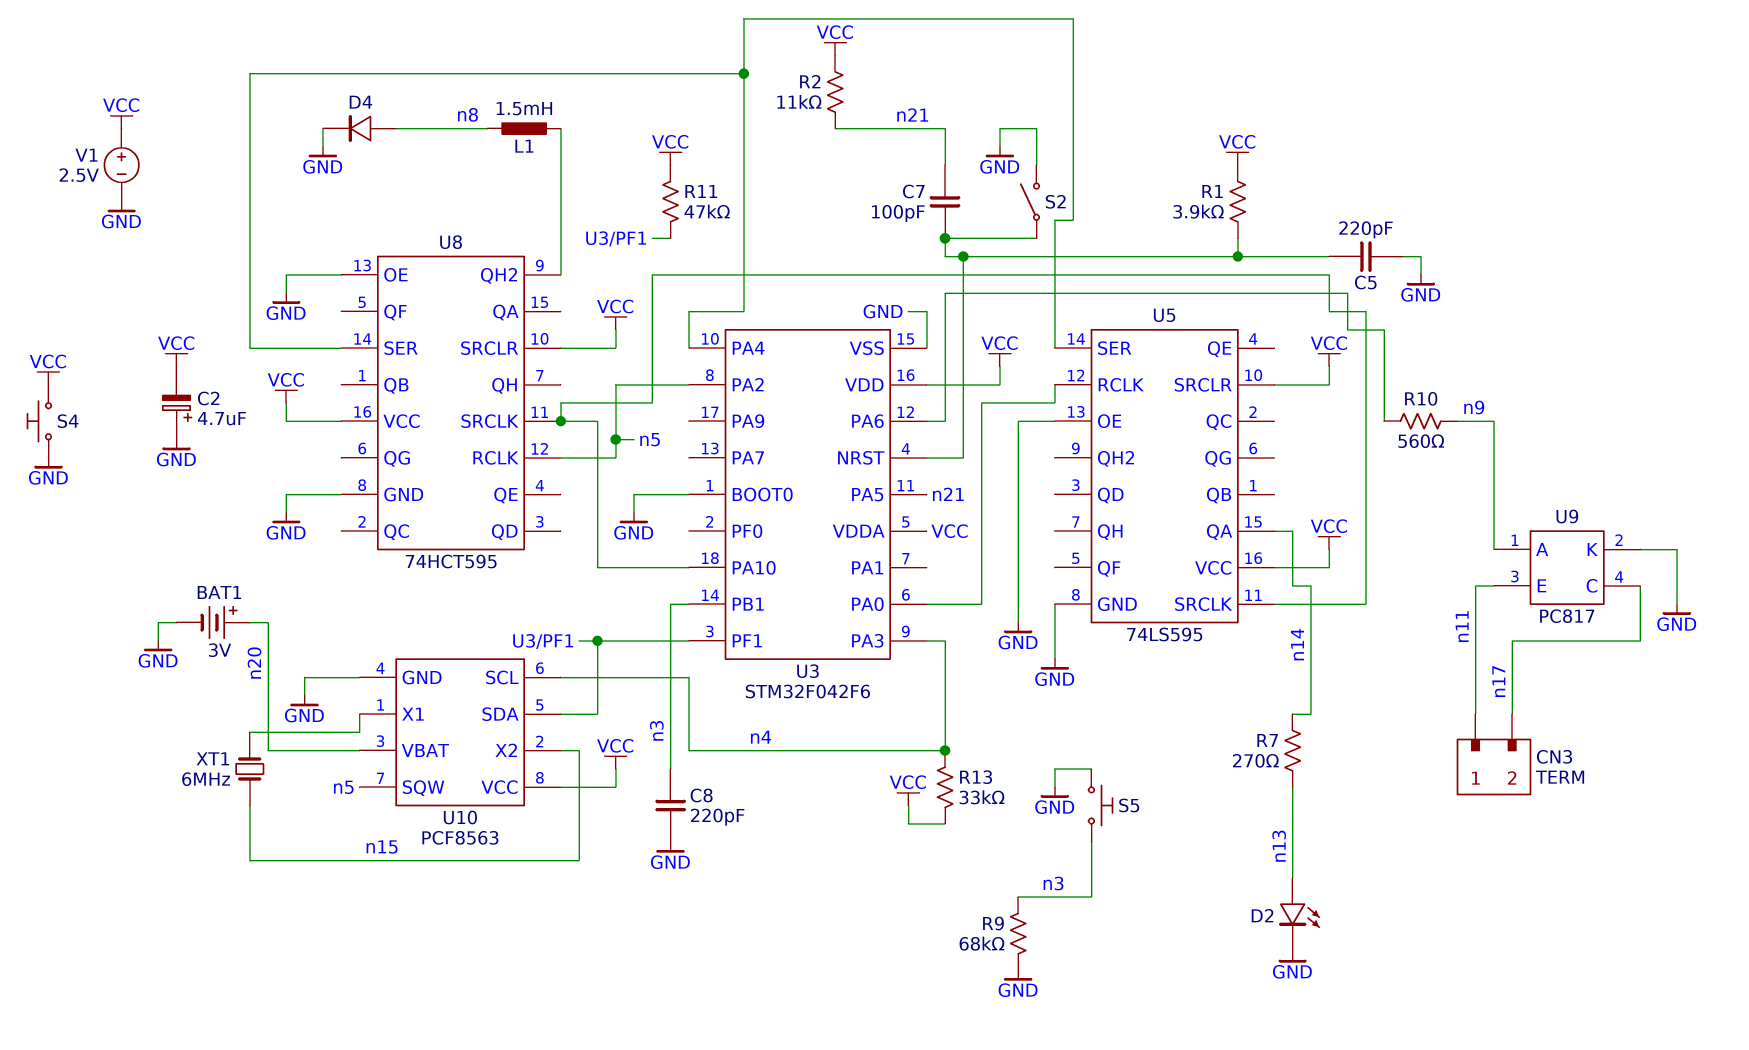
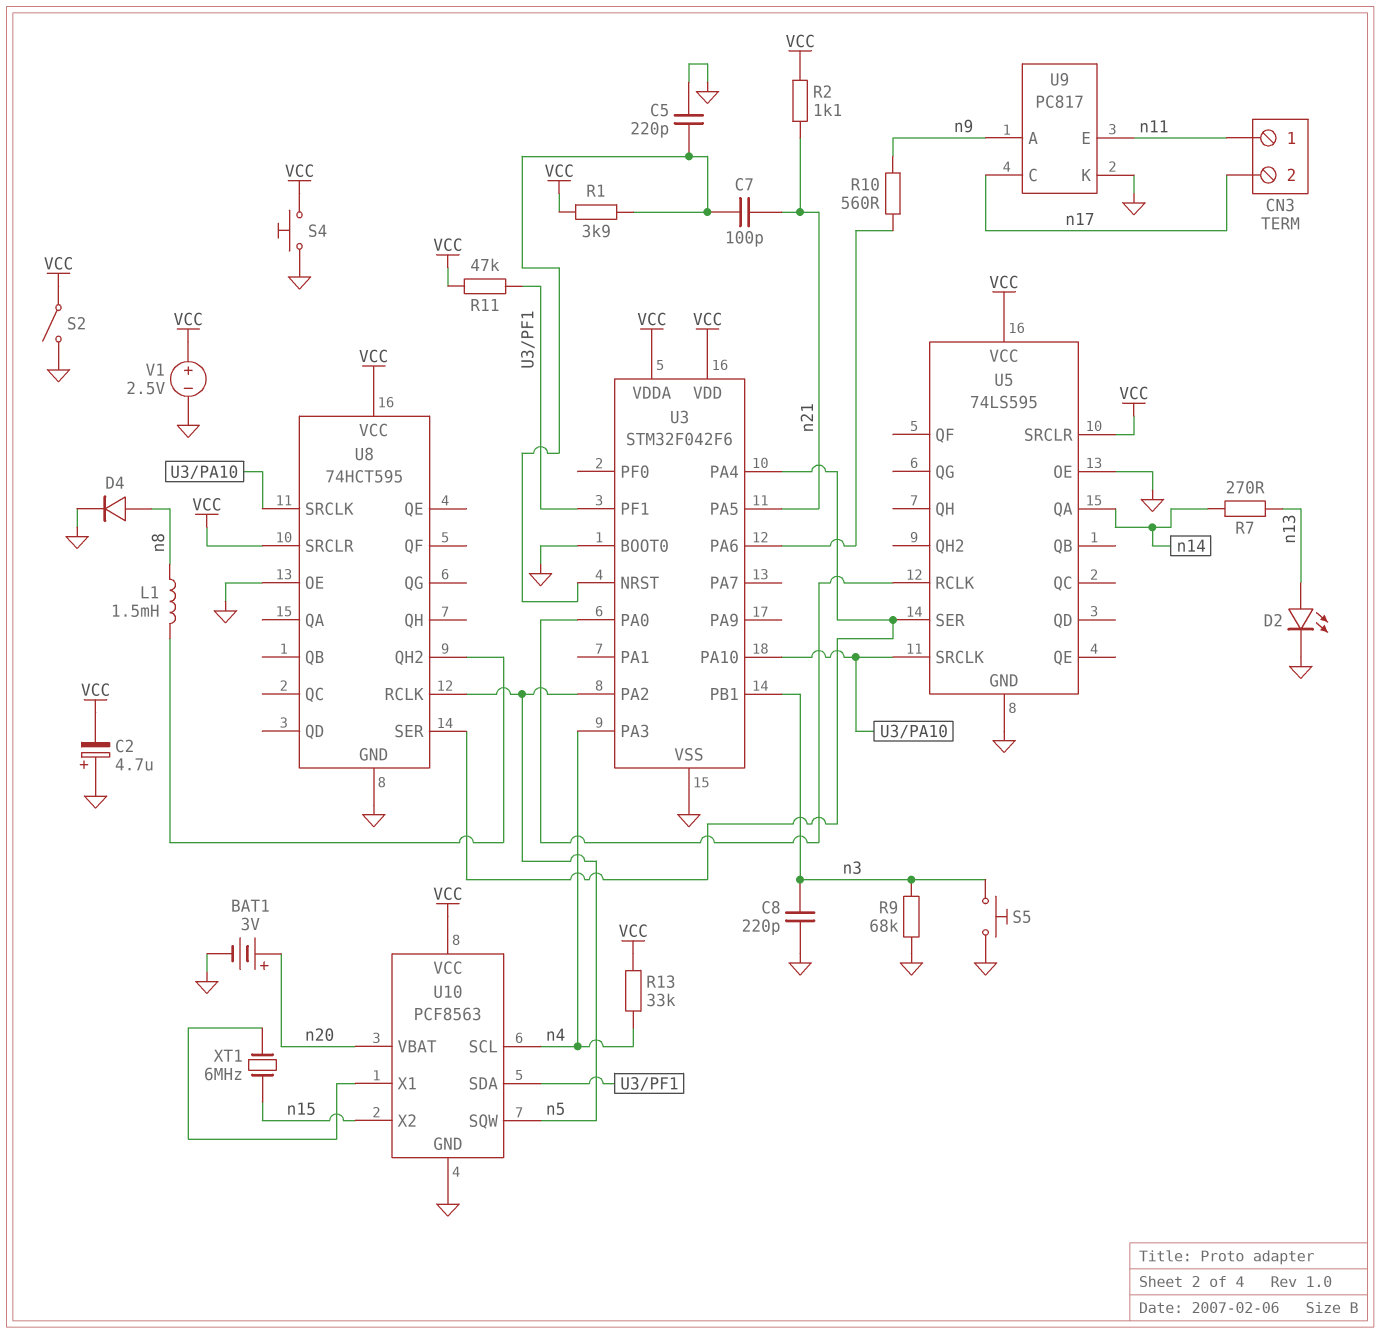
R2: 11k (VCC, n21) -> 1.1k (VCC, n21)
S2: switch (GND, U3/NRST) -> switch (GND, VCC)

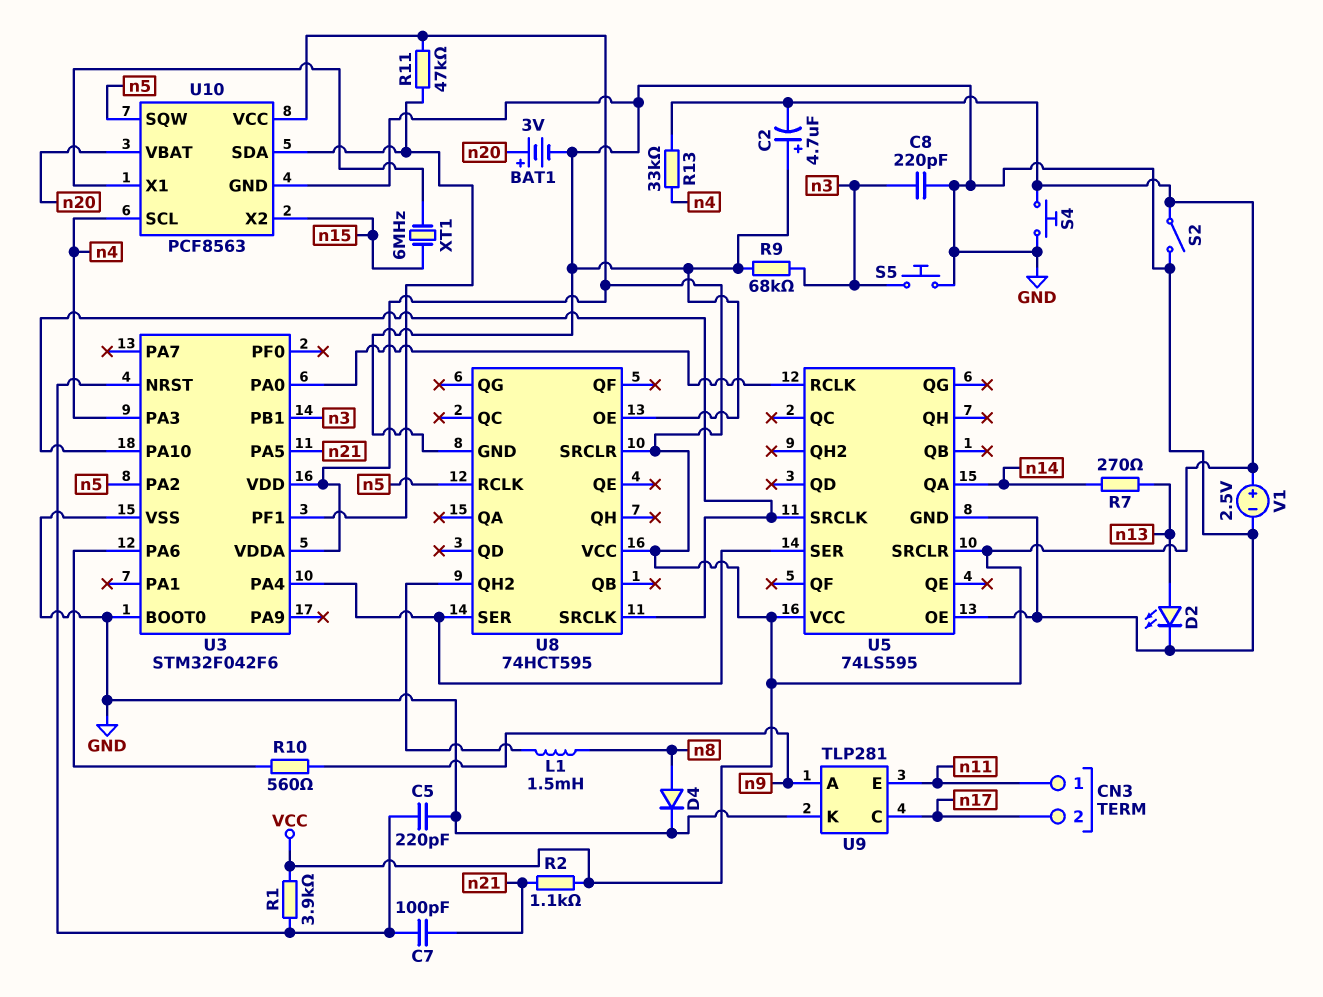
U9: PC817 -> TLP281

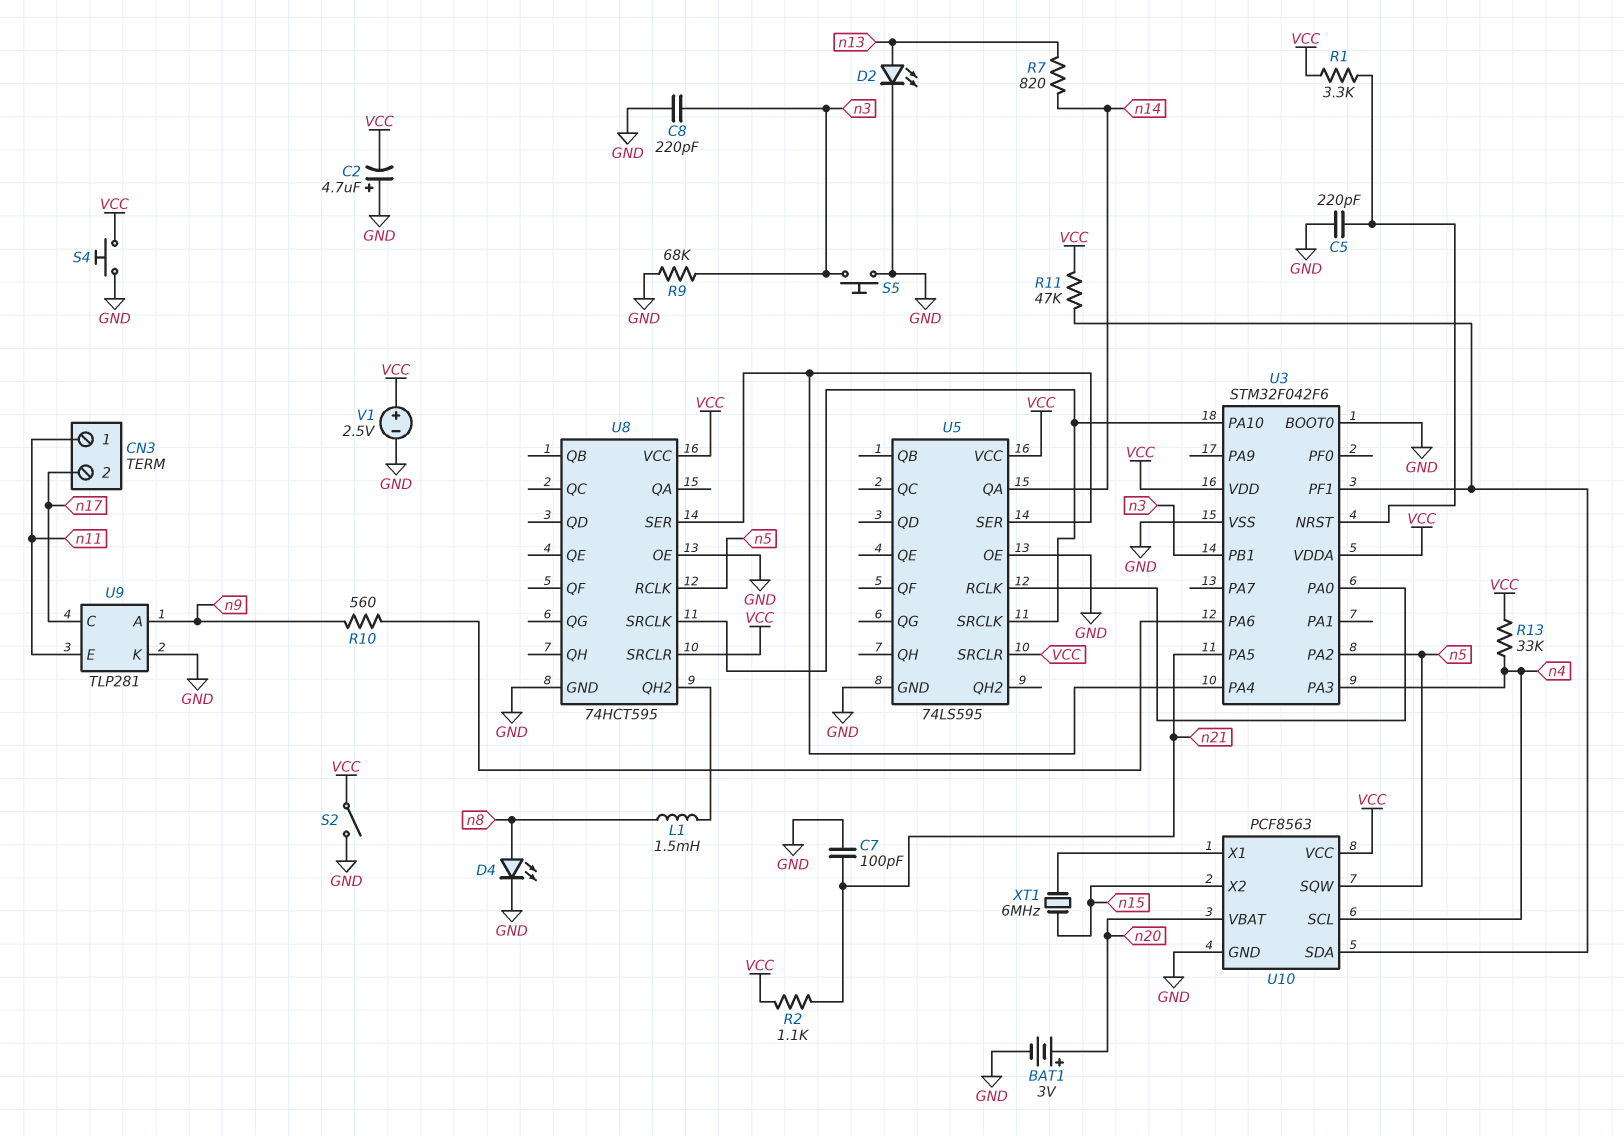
C7: 100pF (U3/NRST, n21) -> 100pF (GND, n21)
D4: diode (A n8, K GND) -> LED (A n8, K GND)
R1: 3.9k (U3/NRST, VCC) -> 3.3k (U3/NRST, VCC)
R7: 270 (n13, n14) -> 820 (n13, n14)

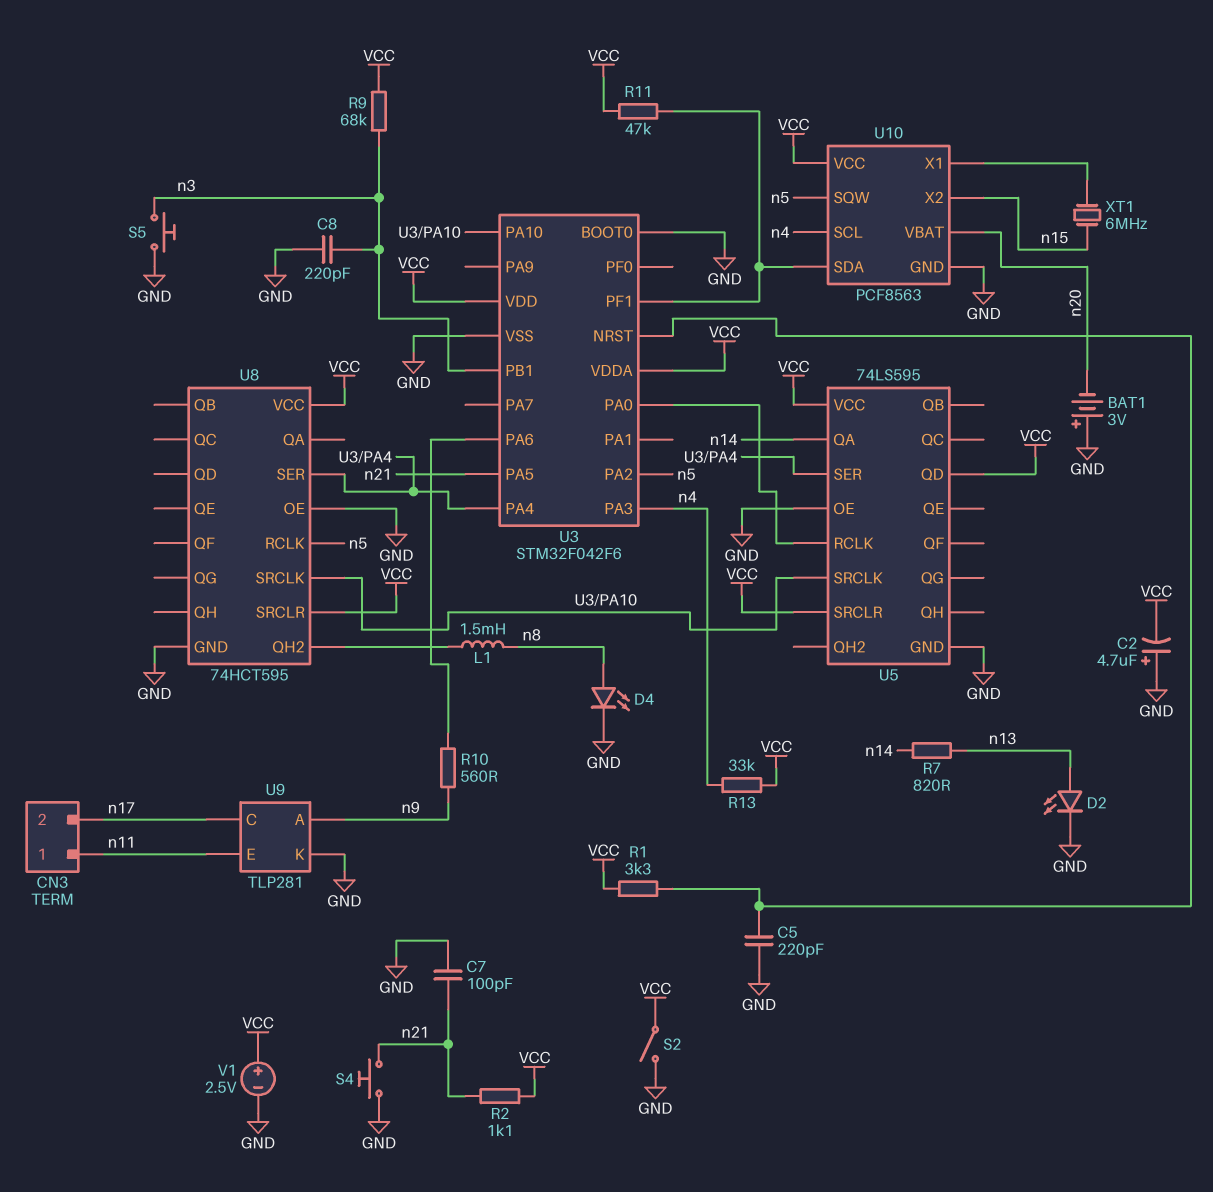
BAT1: 3V (plus n20, minus GND) -> 3V (plus GND, minus n20)
R9: 68k (GND, n3) -> 68k (VCC, n3)
S4: button (GND, VCC) -> button (GND, n21)
U5 pin QD: none -> VCC

